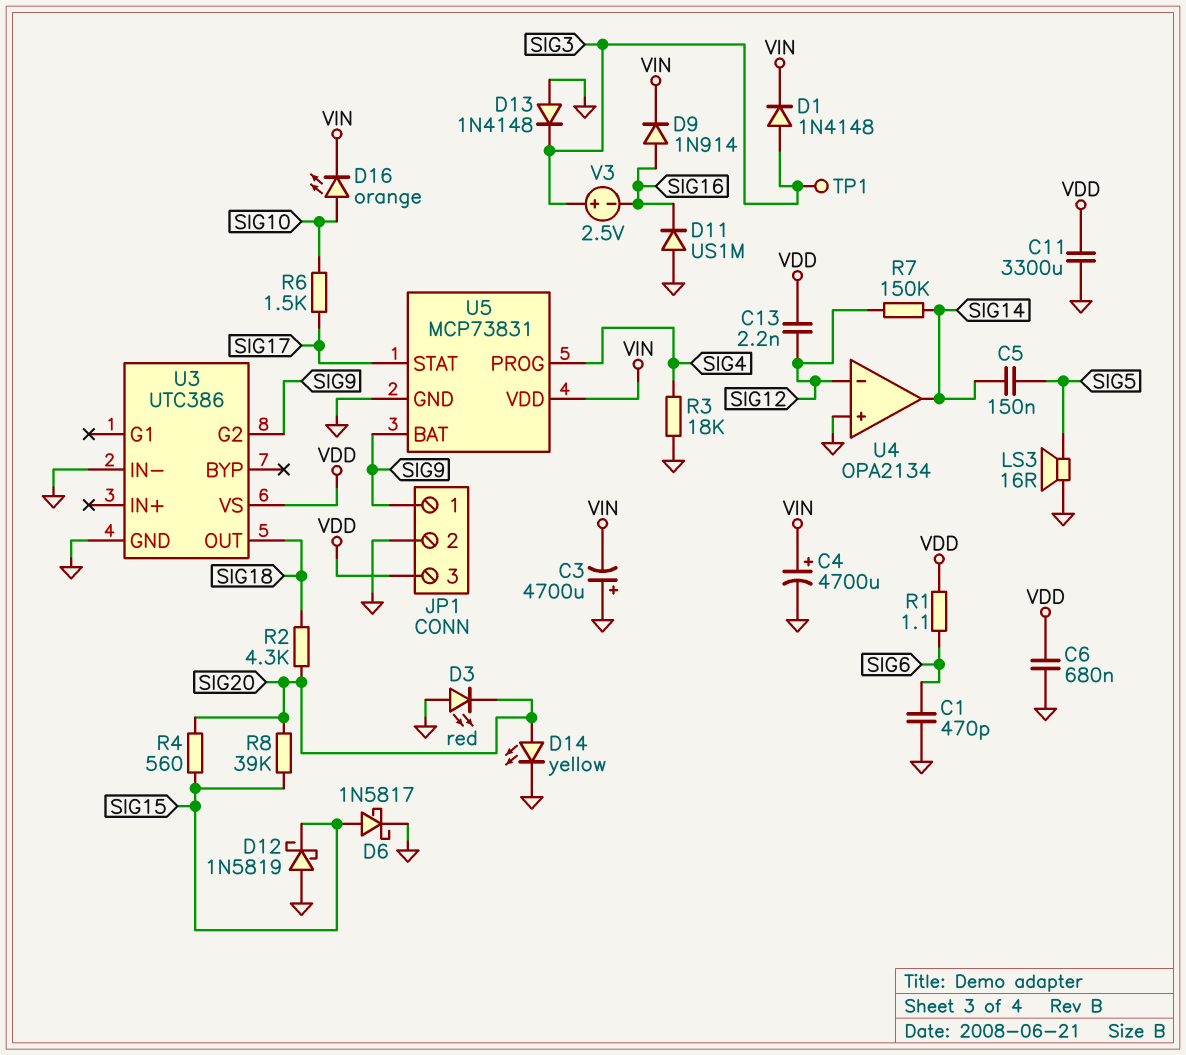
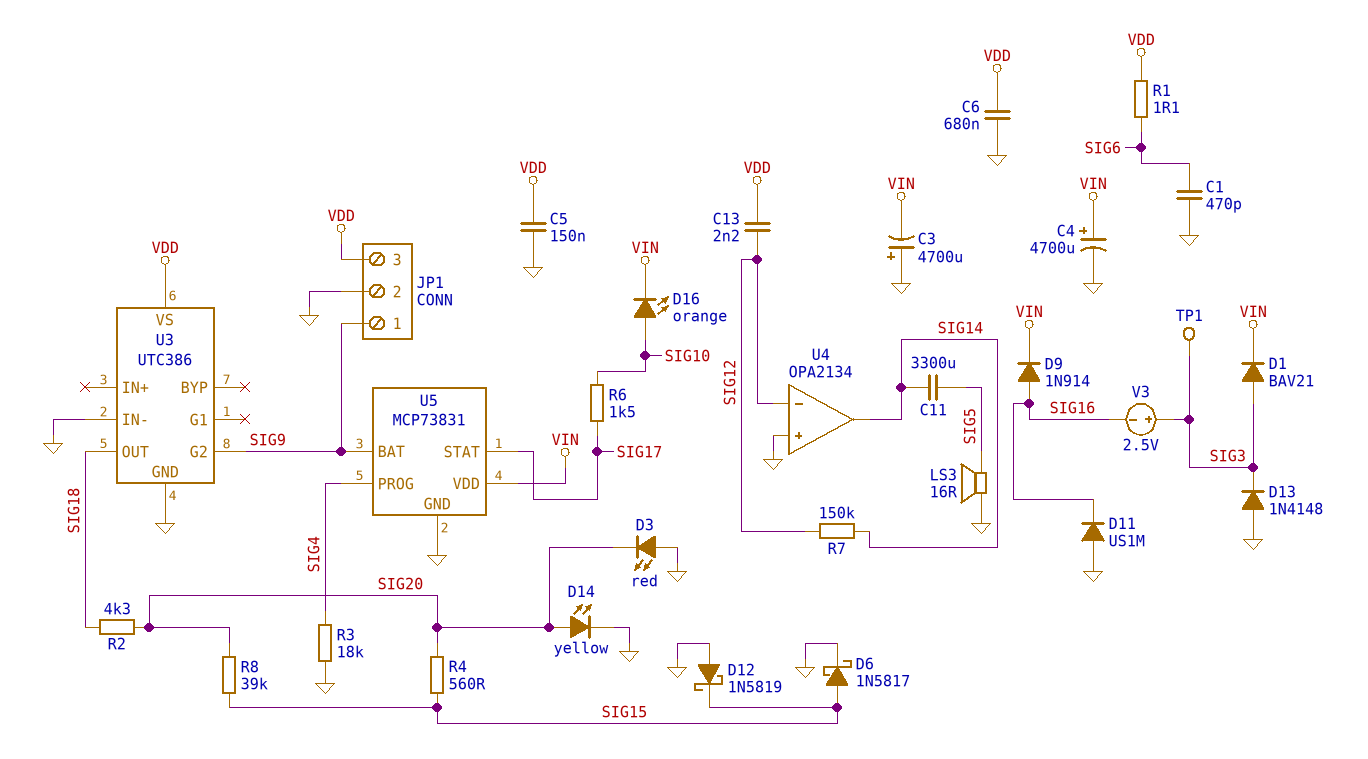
C5: 150nF (SIG5, SIG14) -> 150nF (GND, VDD)
C11: 3300uF (GND, VDD) -> 3300uF (SIG5, SIG14)
D1: diode 1N4148 (A SIG3, K VIN) -> diode BAV21 (A SIG3, K VIN)

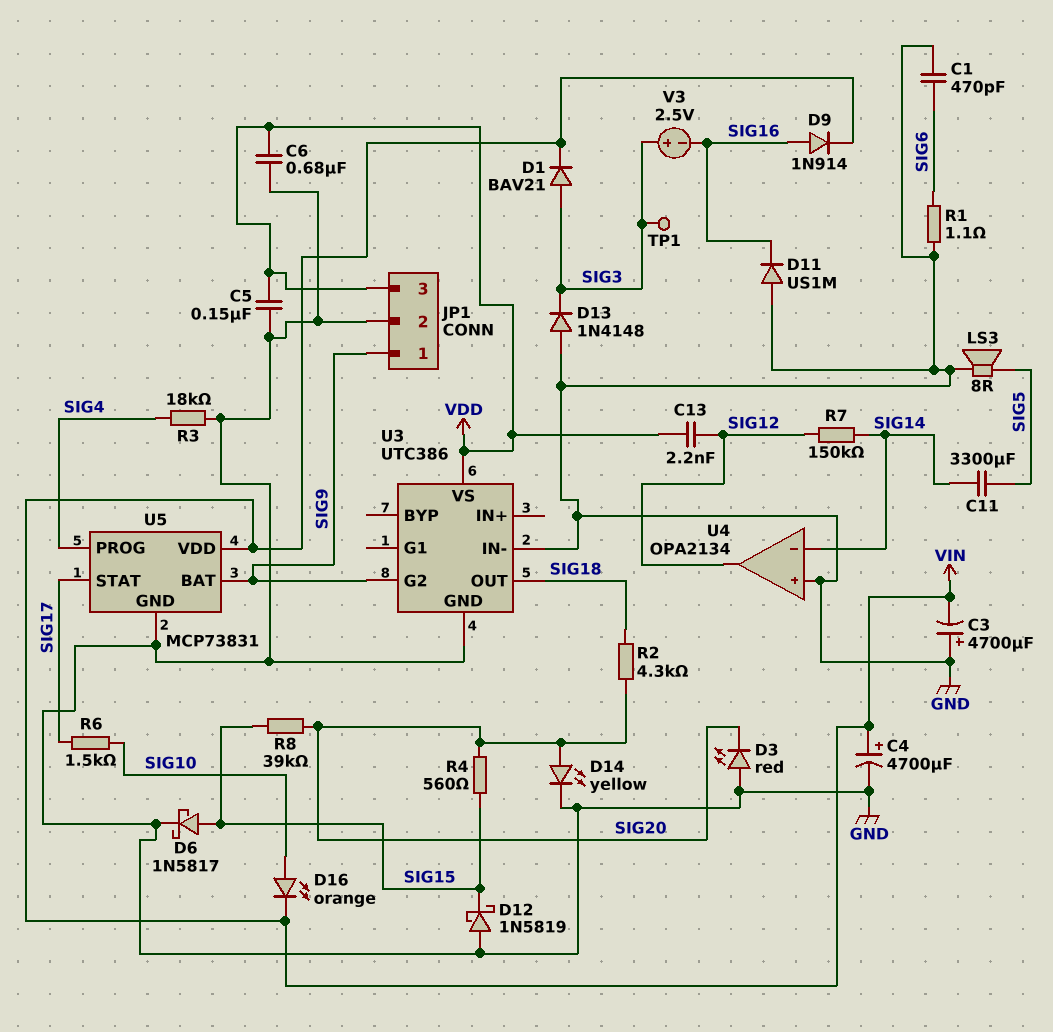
LS3: speaker 16R (GND, SIG5) -> speaker 8R (GND, SIG5)
R1: 1.1 (SIG6, VDD) -> 1.1 (GND, SIG6)
U4 pin in-: SIG12 -> SIG14
U4 pin out: SIG14 -> SIG12

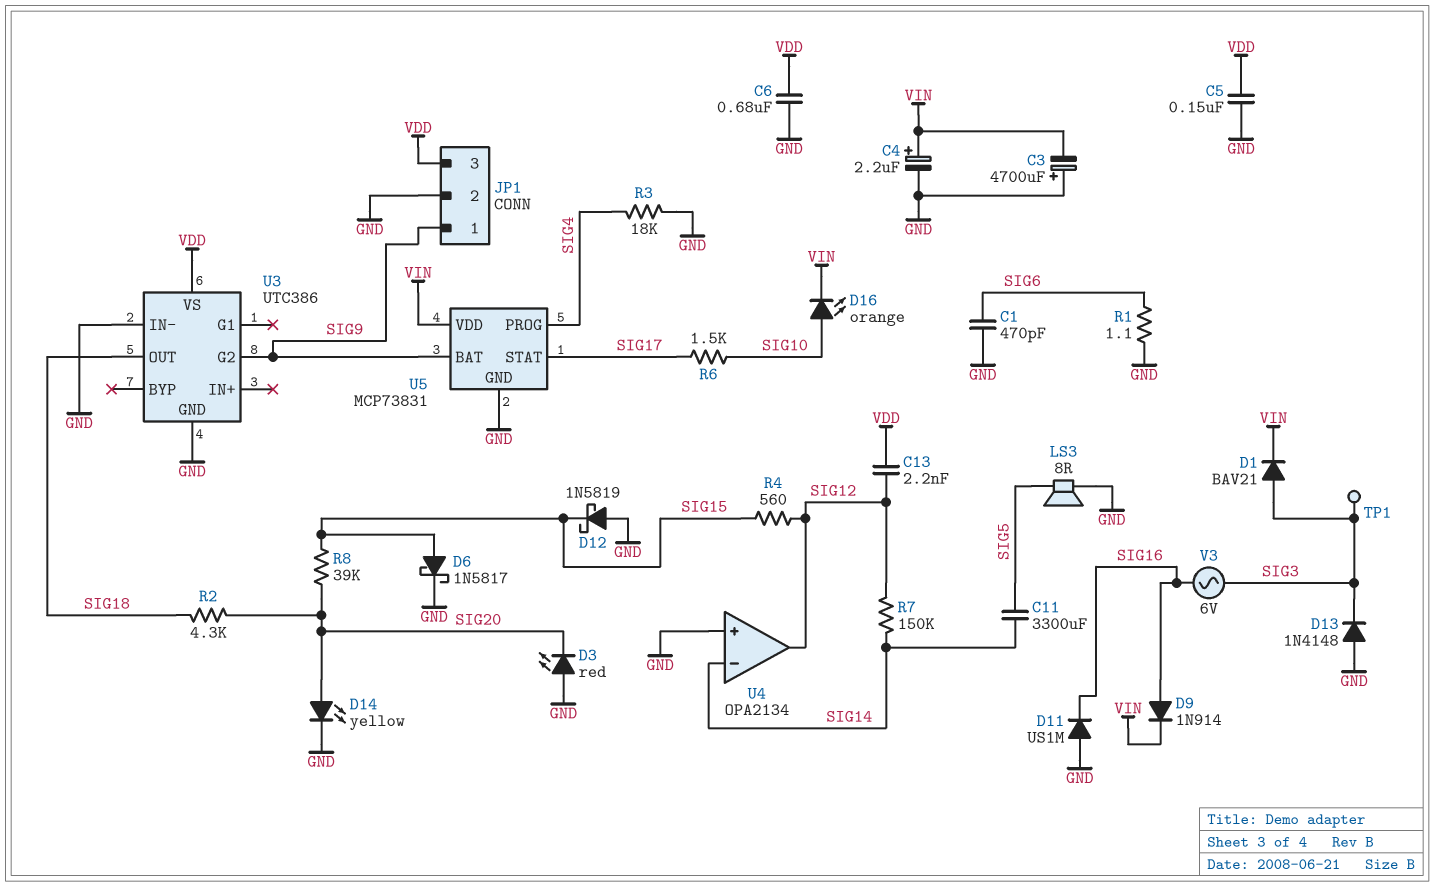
C4: 4700uF (plus VIN, minus GND) -> 2.2uF (plus VIN, minus GND)
R4: 560 (SIG15, SIG20) -> 560 (SIG12, SIG15)
V3: 2.5V (plus SIG3, minus SIG16) -> AC 6V (SIG3, SIG16)

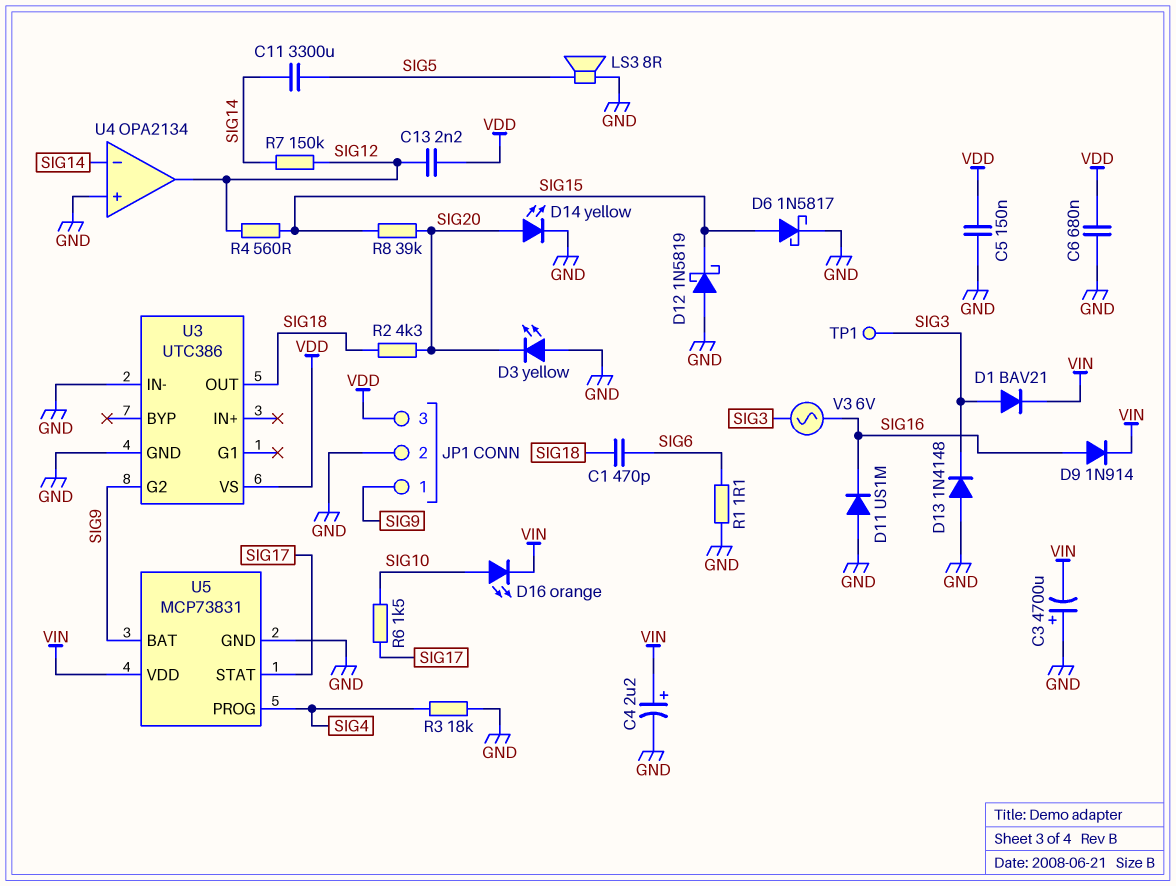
C1: 470pF (GND, SIG6) -> 470pF (SIG6, SIG18)
D3: LED red (A GND, K SIG20) -> LED yellow (A GND, K SIG20)

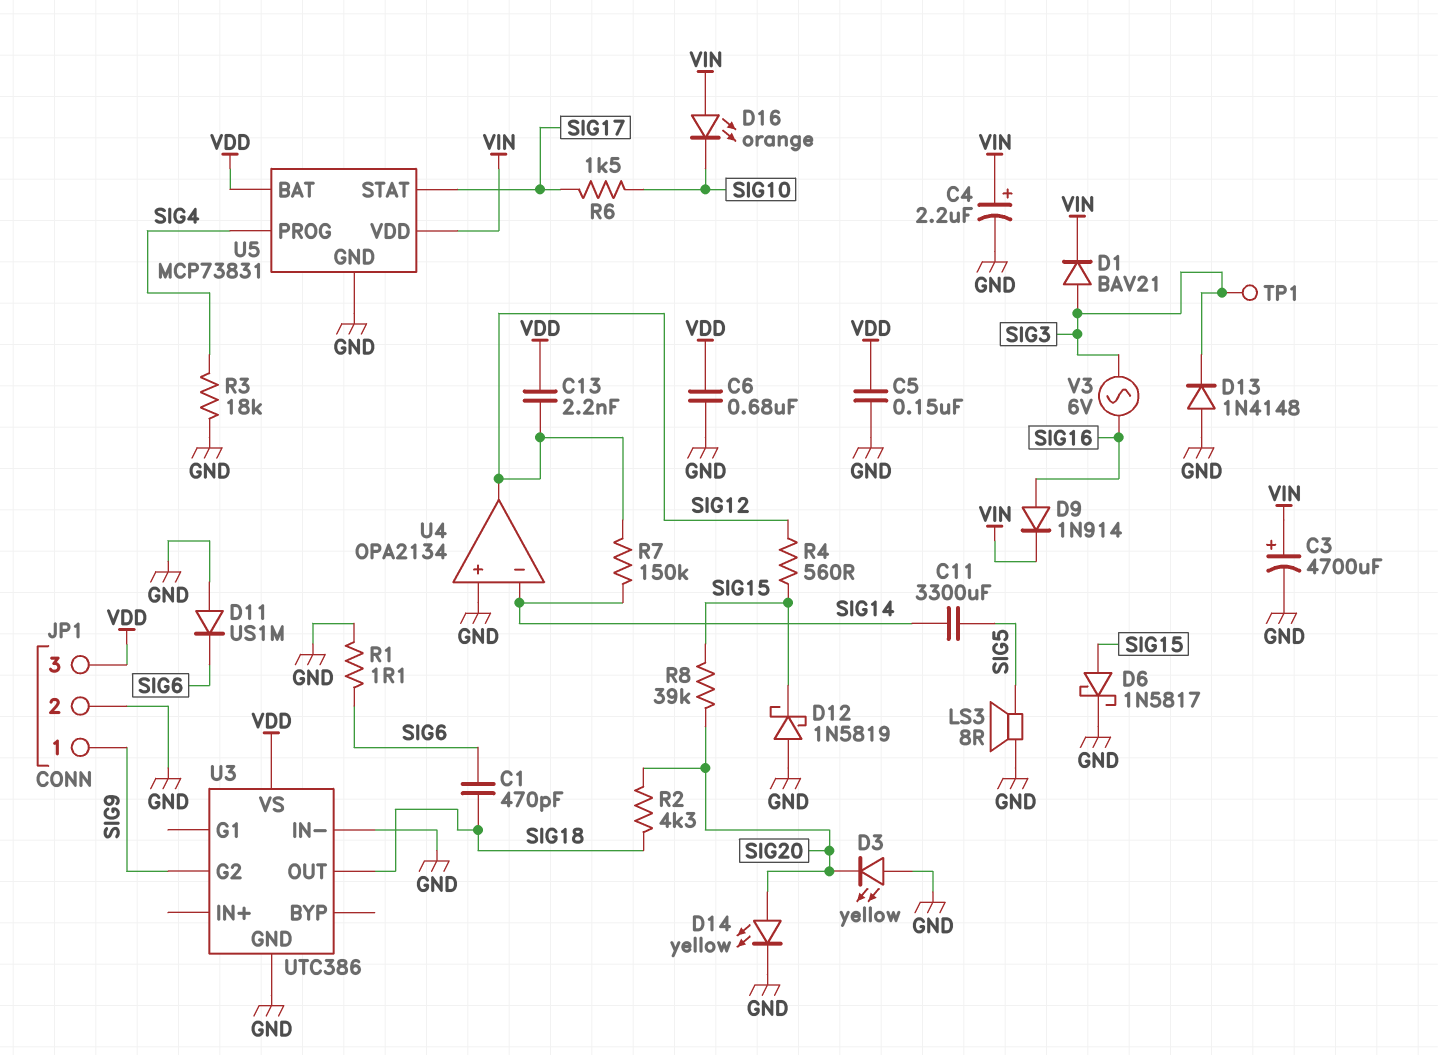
C3: 4700uF (plus GND, minus VIN) -> 4700uF (plus VIN, minus GND)
D11: diode US1M (A GND, K SIG16) -> diode US1M (A GND, K SIG6)
D16: LED orange (A SIG10, K VIN) -> LED orange (A VIN, K SIG10)
U5 pin BAT: SIG9 -> VDD

